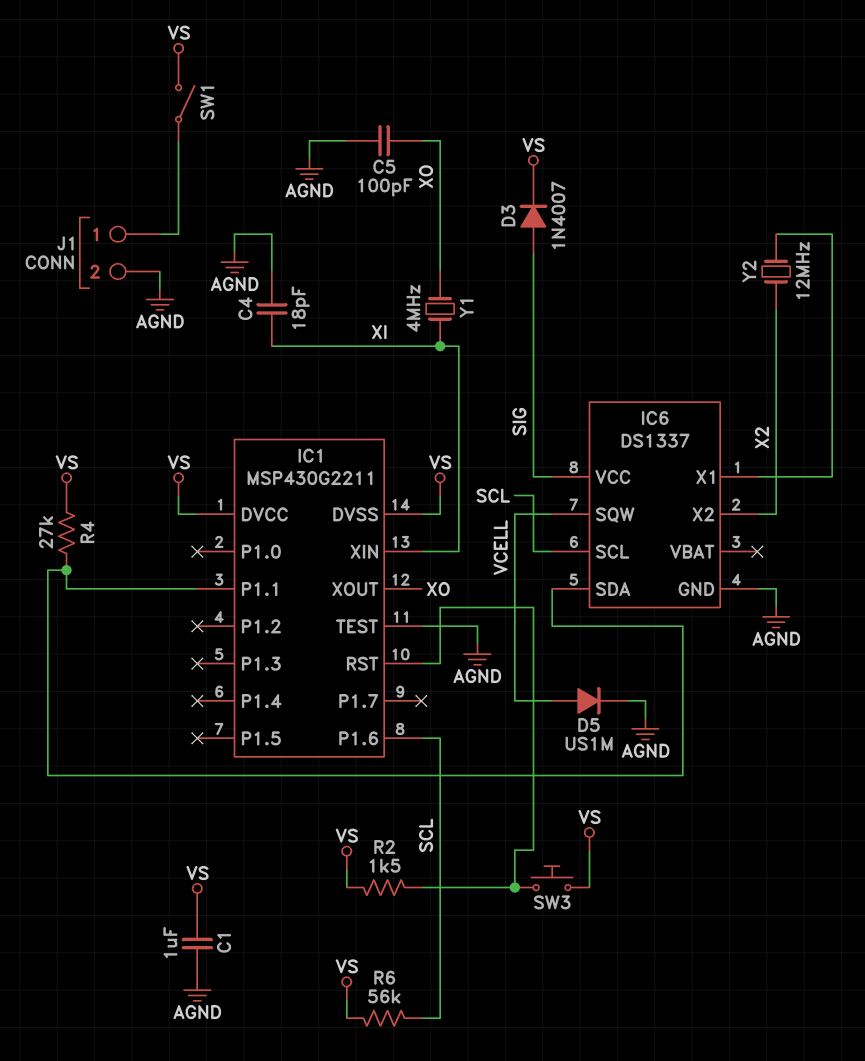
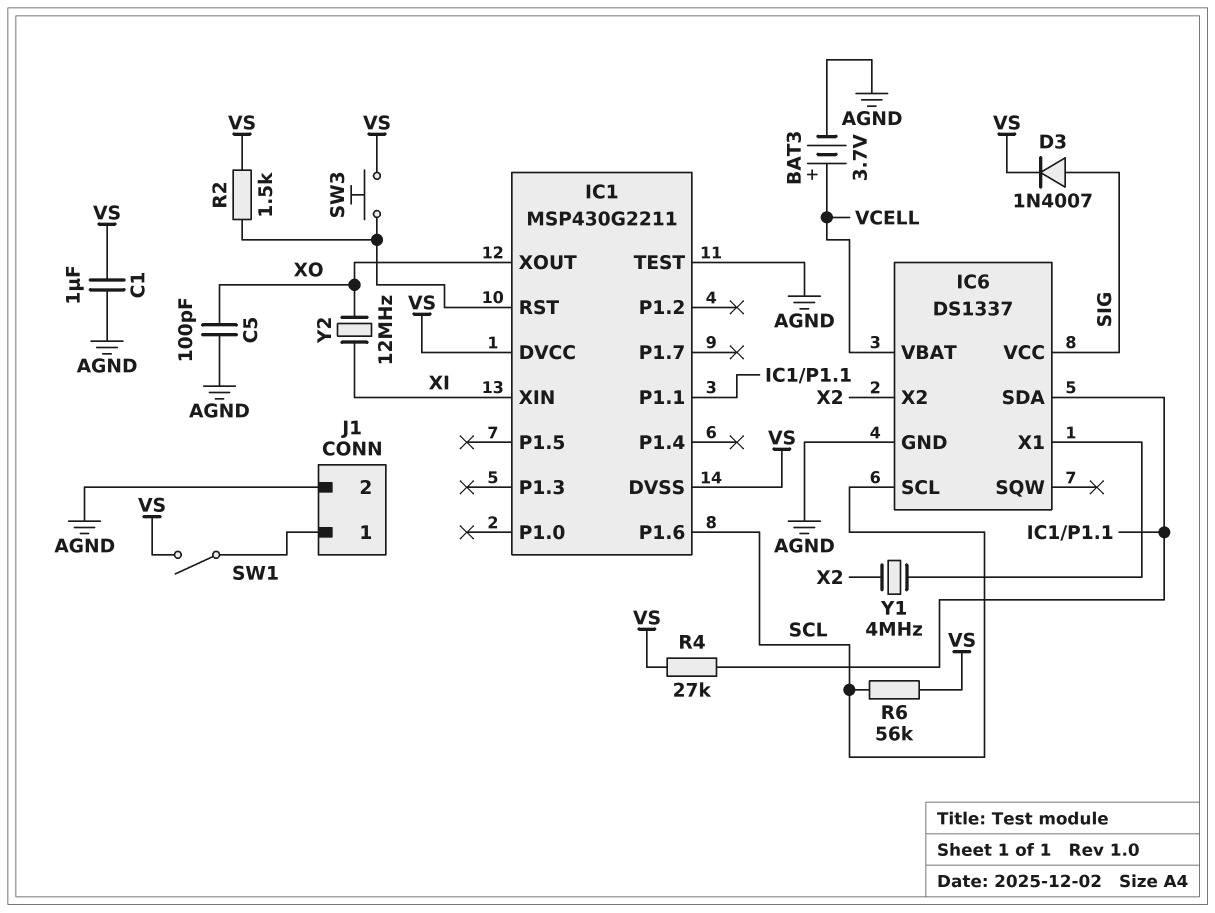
BAT3: none -> 3.7V (plus VCELL, minus AGND)
C4: 18pF (AGND, XI) -> none
D5: diode US1M (A VCELL, K AGND) -> none
IC6 pin SQW: VCELL -> none
IC6 pin VBAT: none -> VCELL
Y1: 4MHz (XI, XO) -> 4MHz (IC6/X1, X2)
Y2: 12MHz (IC6/X1, X2) -> 12MHz (XI, XO)

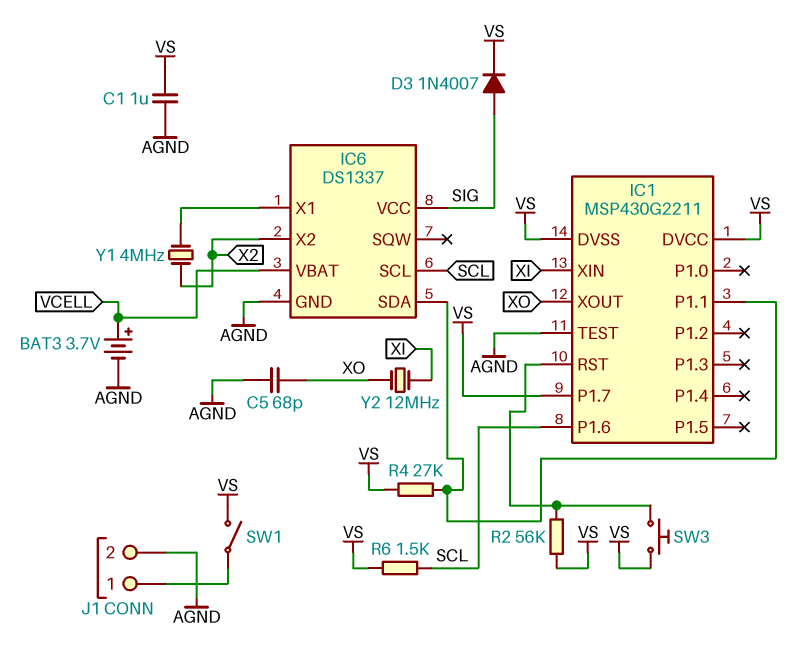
C5: 100pF (AGND, XO) -> 68pF (AGND, XO)
IC1 pin P1.7: none -> VS
R2: 1.5k (IC1/RST, VS) -> 56k (IC1/RST, VS)
R6: 56k (SCL, VS) -> 1.5k (SCL, VS)

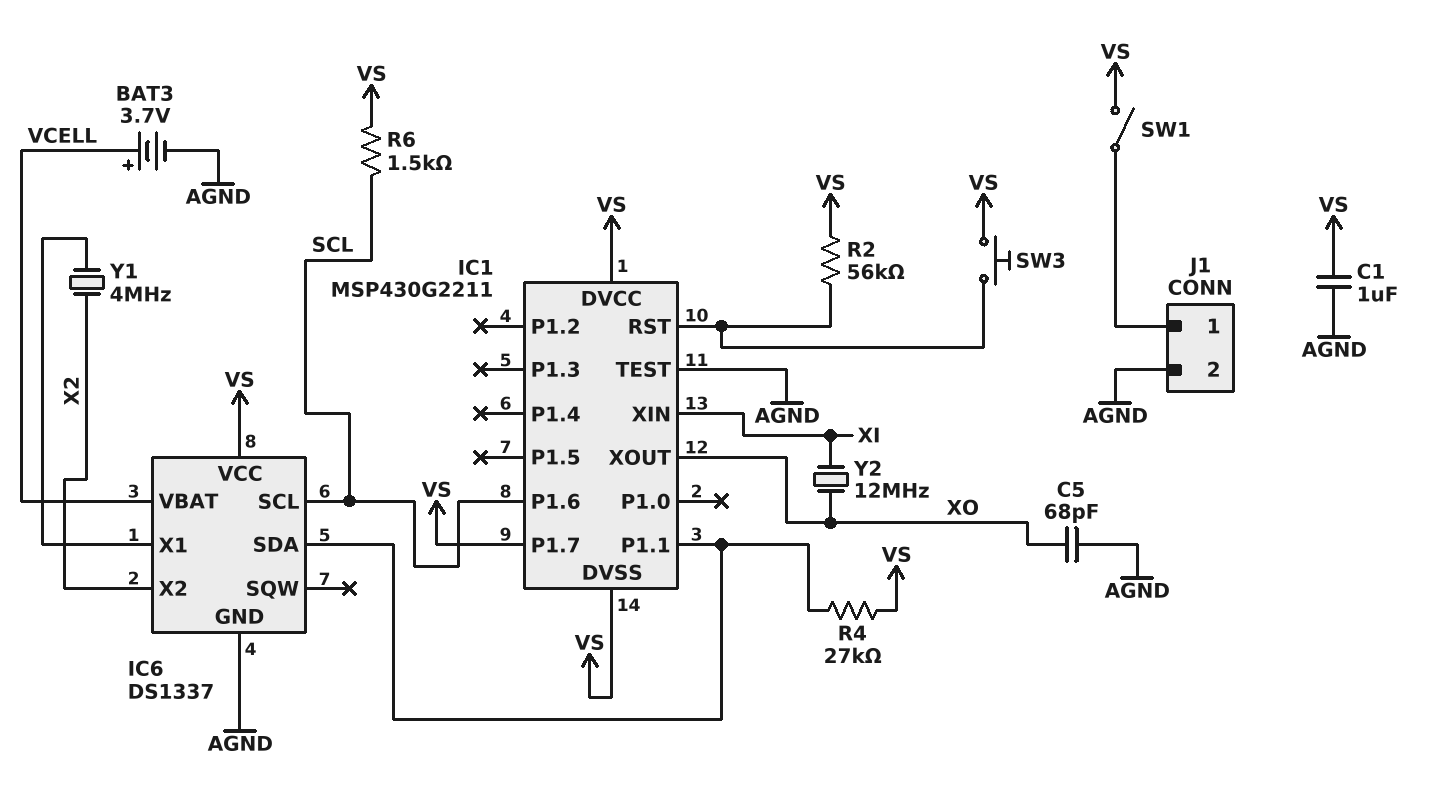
D3: diode 1N4007 (A SIG, K VS) -> none
IC6 pin VCC: SIG -> VS

